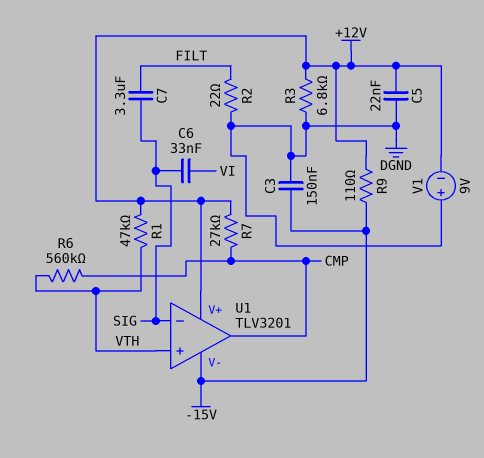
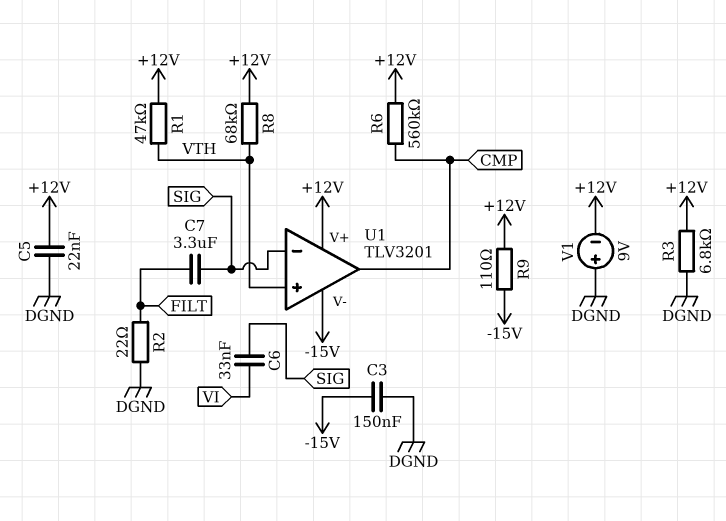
R6: 560k (CMP, VTH) -> 560k (+12V, CMP)
R7: 27k (+12V, CMP) -> none
R8: none -> 68k (+12V, VTH)

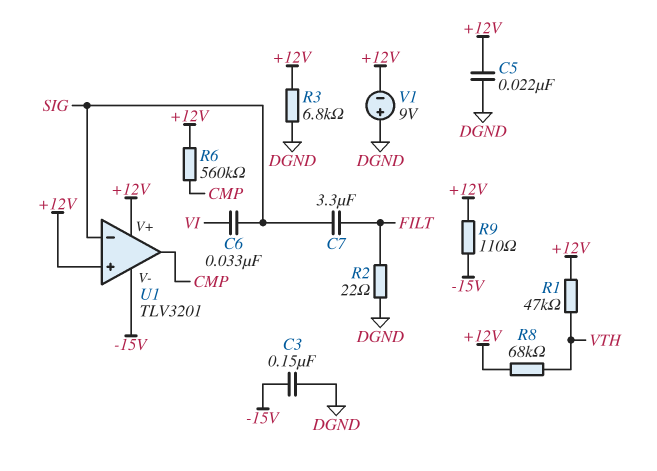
U1 pin in+: VTH -> +12V

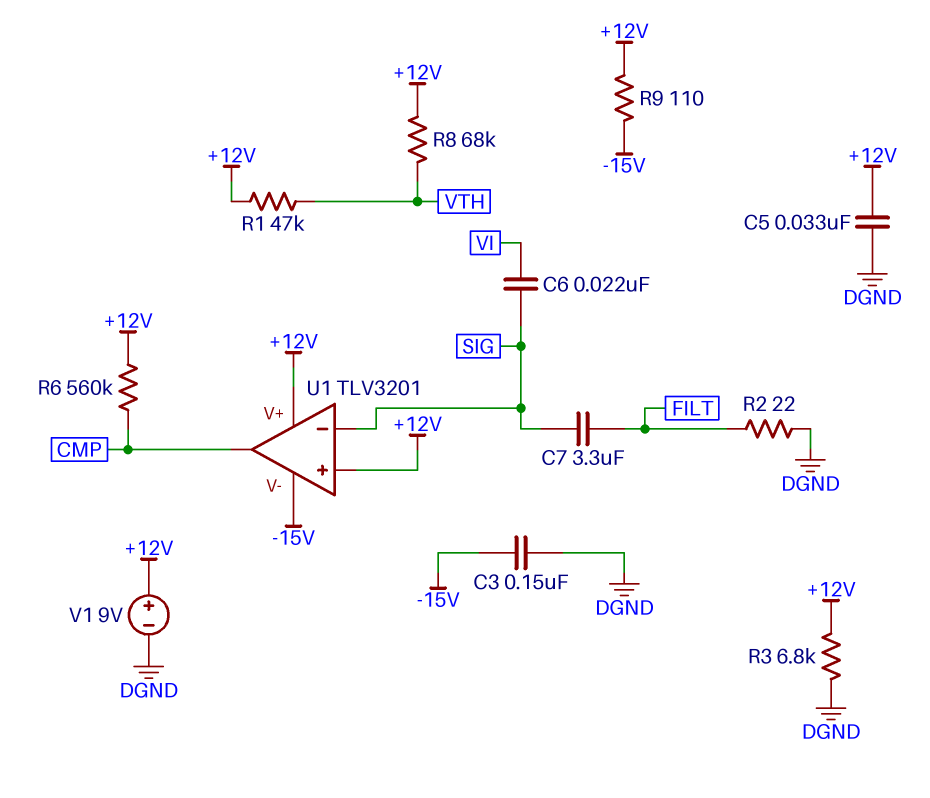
C5: 22nF (+12V, DGND) -> 33nF (+12V, DGND)
C6: 33nF (SIG, VI) -> 22nF (SIG, VI)
V1: 9V (plus DGND, minus +12V) -> 9V (plus +12V, minus DGND)

